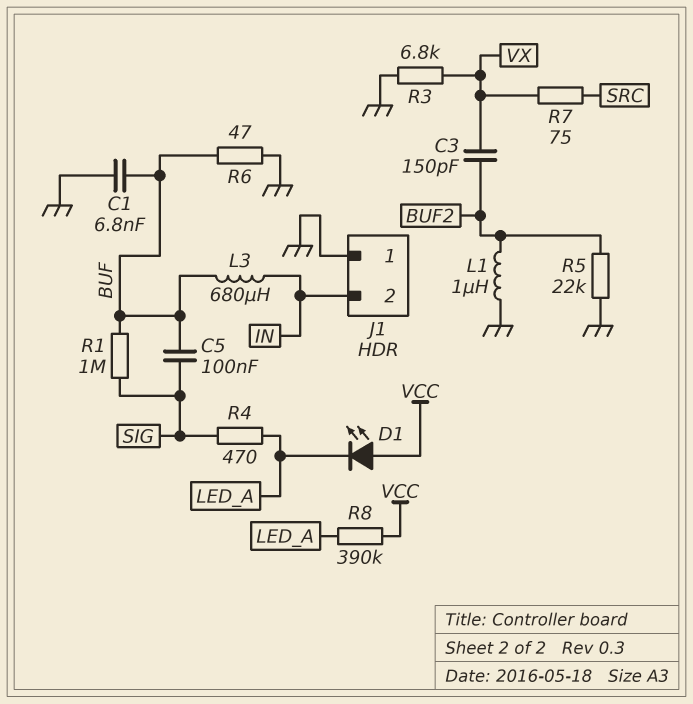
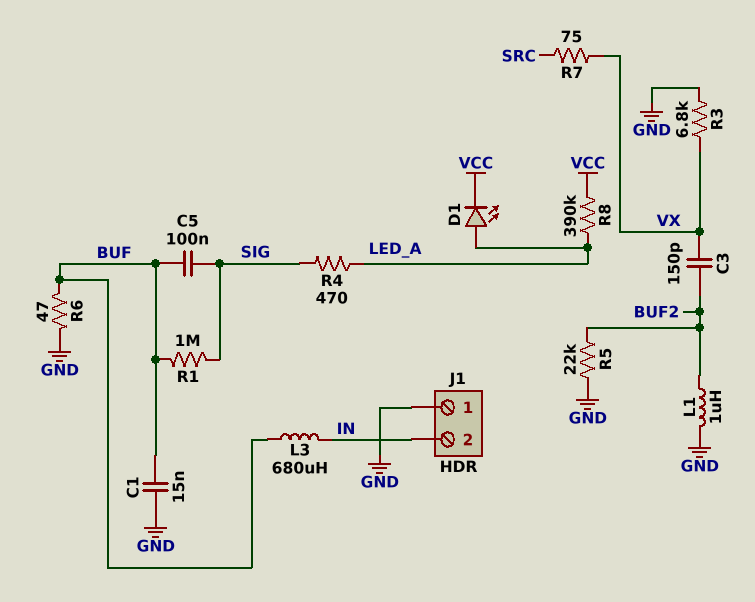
C1: 6.8nF (BUF, GND) -> 15nF (BUF, GND)
D1: LED (A VCC, K LED_A) -> LED (A LED_A, K VCC)

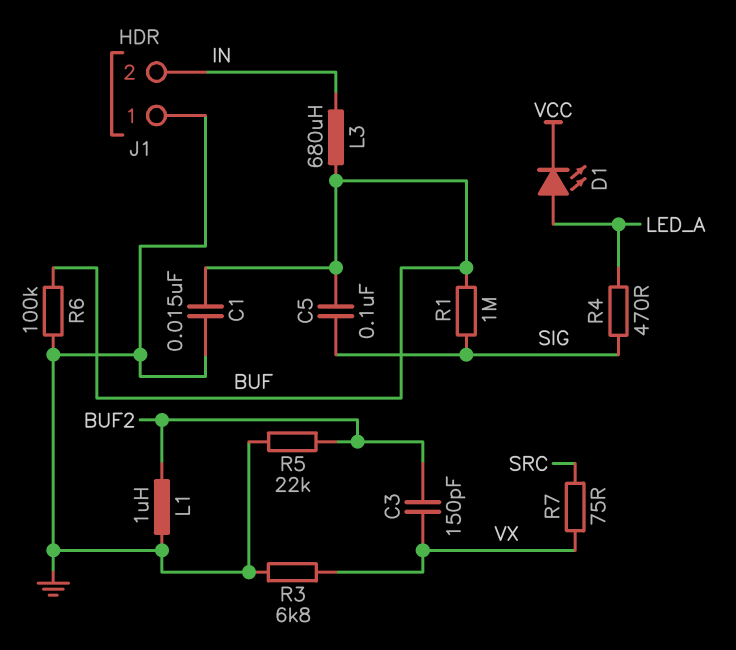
R6: 47 (BUF, GND) -> 100k (BUF, GND)
R8: 390k (LED_A, VCC) -> none

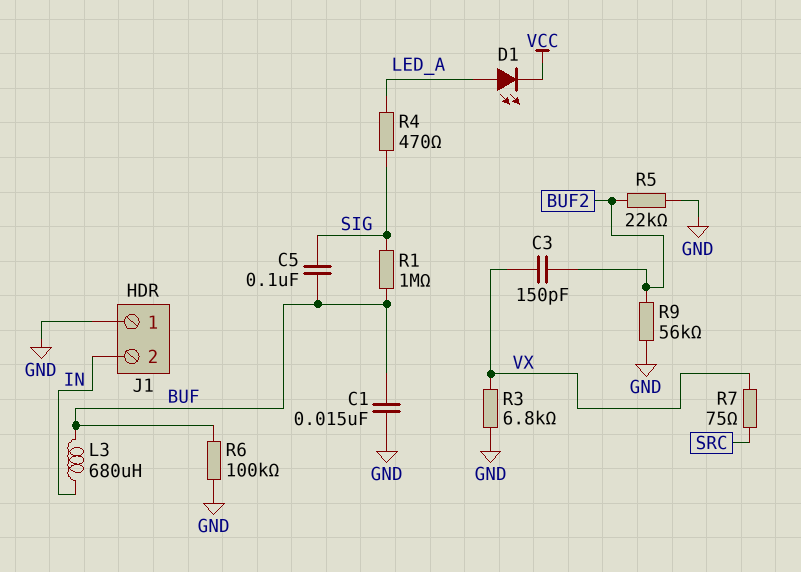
L1: 1uH (BUF2, GND) -> none
R9: none -> 56k (BUF2, GND)

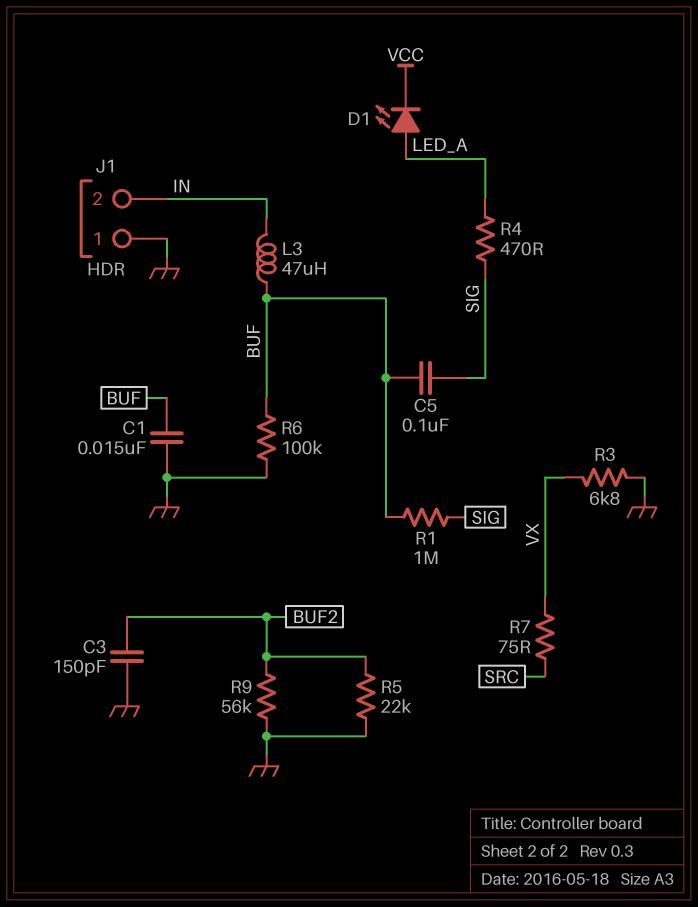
C3: 150pF (BUF2, VX) -> 150pF (BUF2, GND)
L3: 680uH (BUF, IN) -> 47uH (BUF, IN)

